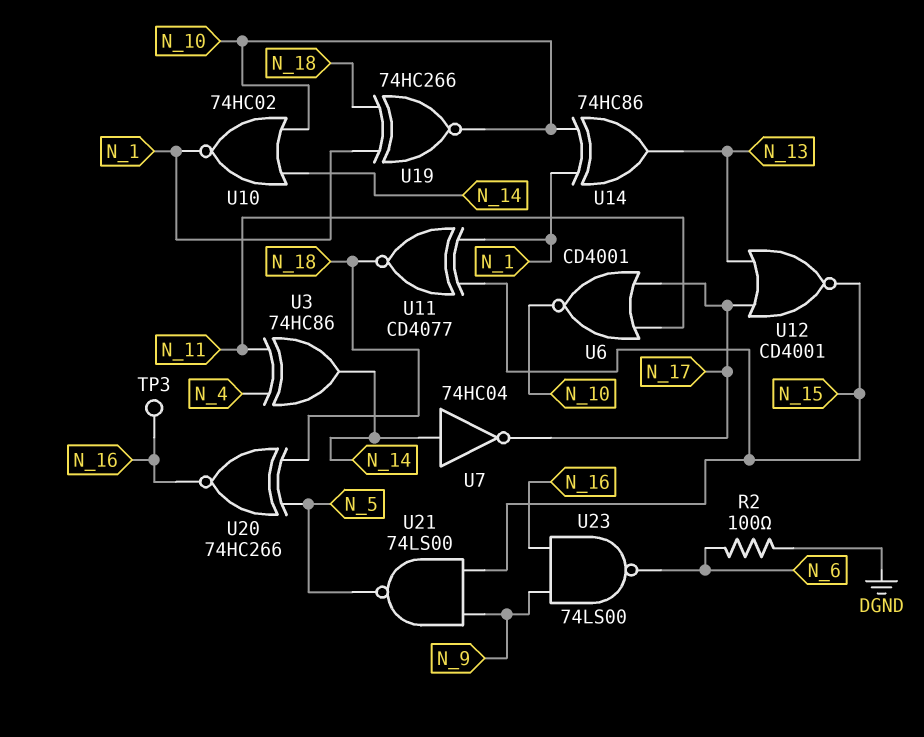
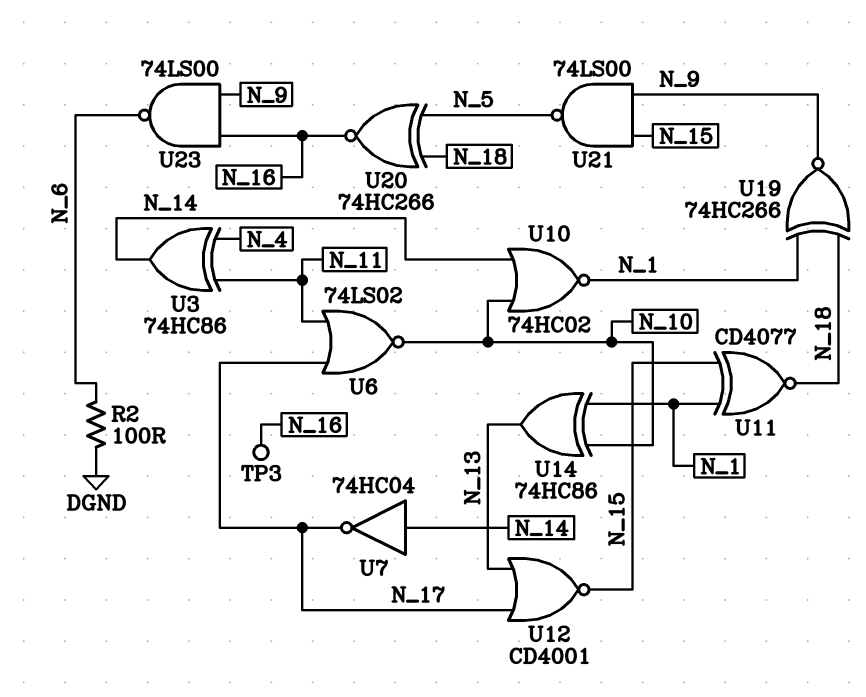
U6: NOR CD4001 (in N_11, in N_17, out N_10) -> NOR 74LS02 (in N_11, in N_17, out N_10)
U19: XNOR 74HC266 (in N_1, in N_18, out N_10) -> XNOR 74HC266 (in N_1, in N_18, out N_9)

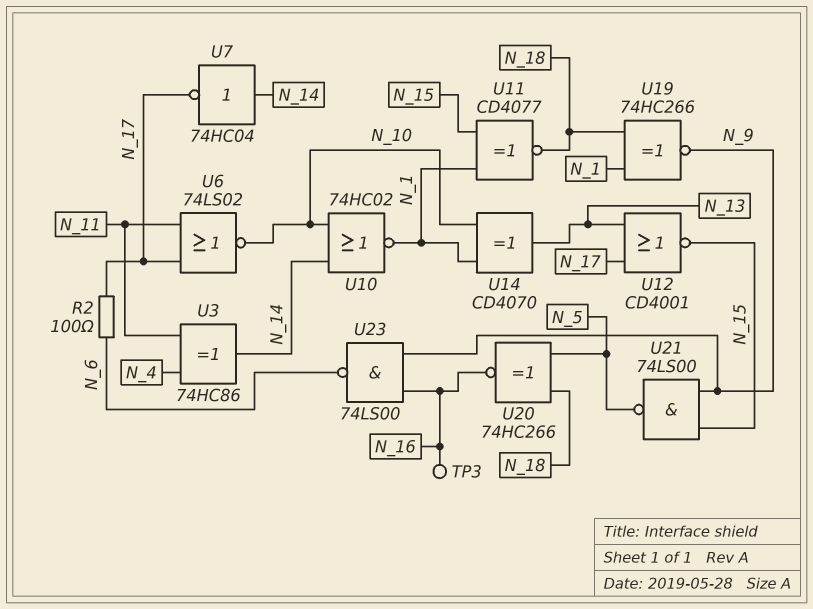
R2: 100 (DGND, N_6) -> 100 (N_6, N_17)
U14: XOR 74HC86 (in N_1, in N_10, out N_13) -> XOR CD4070 (in N_1, in N_10, out N_13)

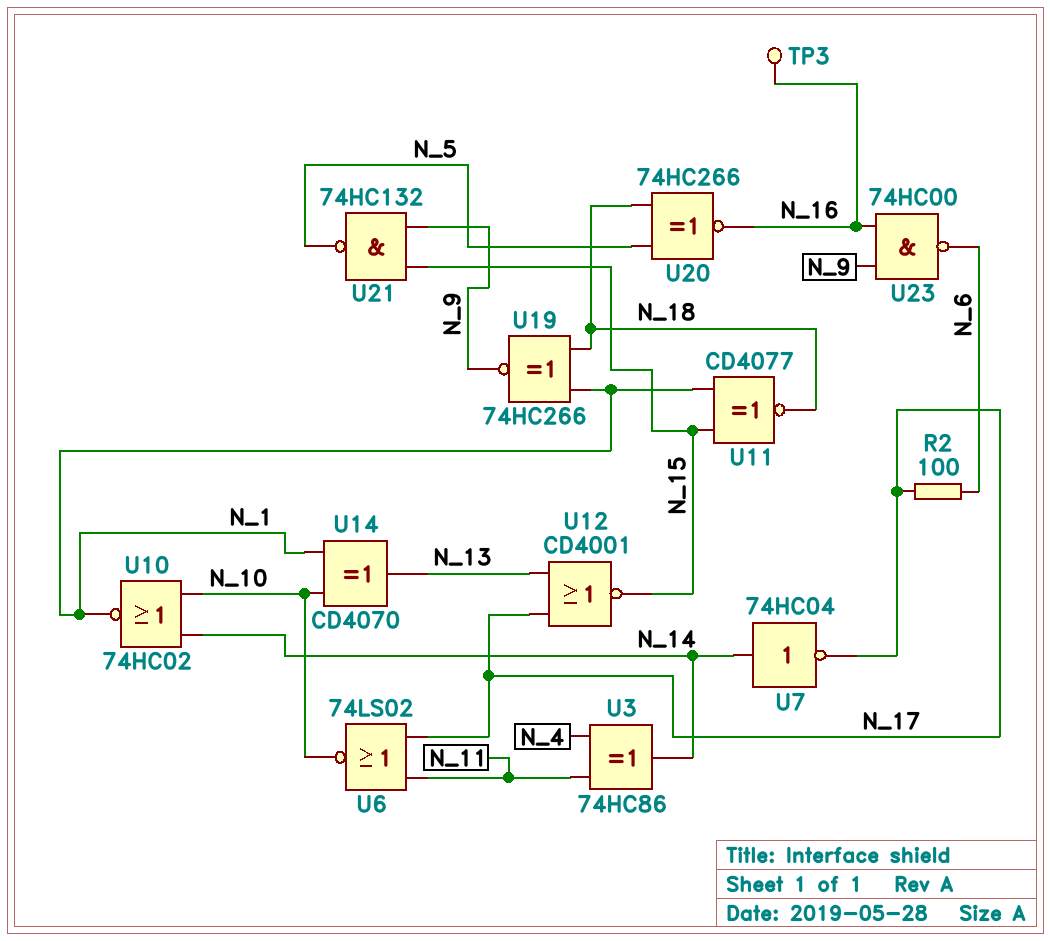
U21: NAND 74LS00 (in N_9, in N_15, out N_5) -> NAND 74HC132 (in N_9, in N_15, out N_5)
U23: NAND 74LS00 (in N_9, in N_16, out N_6) -> NAND 74HC00 (in N_9, in N_16, out N_6)

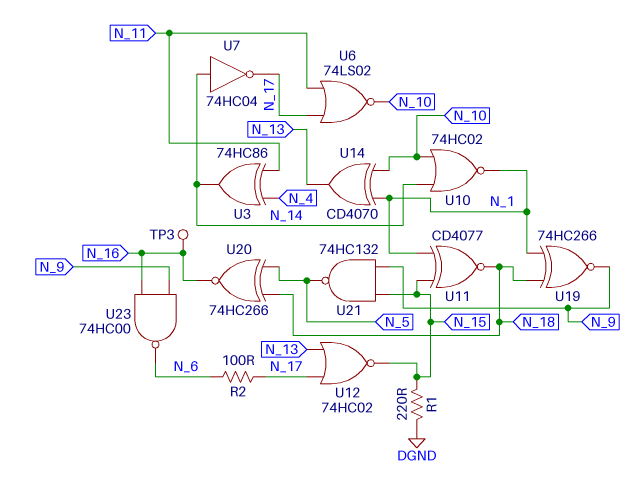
R1: none -> 220 (DGND, N_15)
U12: NOR CD4001 (in N_13, in N_17, out N_15) -> NOR 74HC02 (in N_13, in N_17, out N_15)

